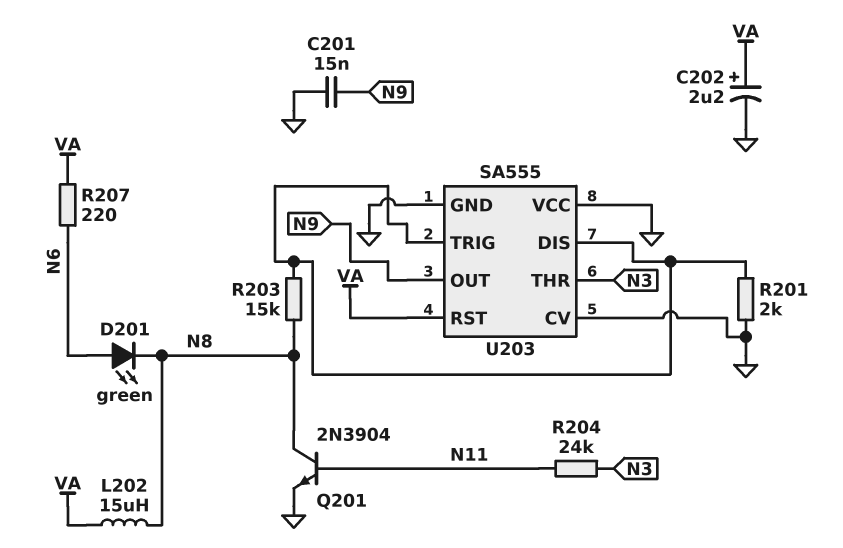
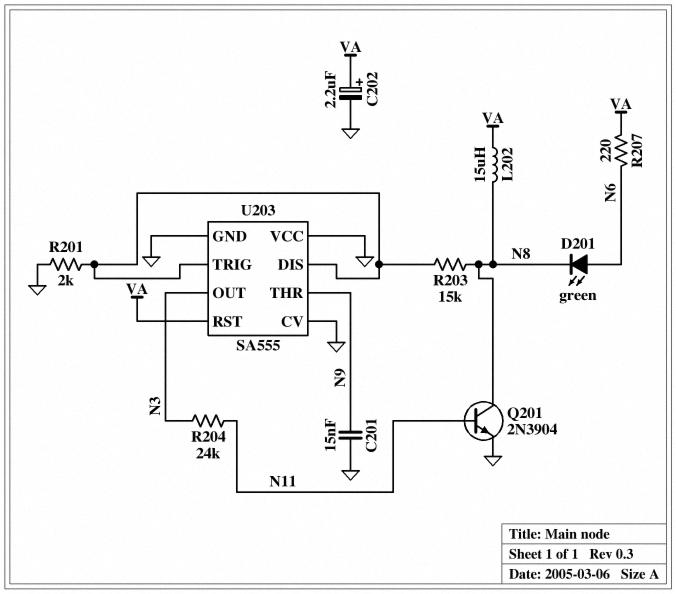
U203 pin OUT: N9 -> N3
U203 pin THR: N3 -> N9

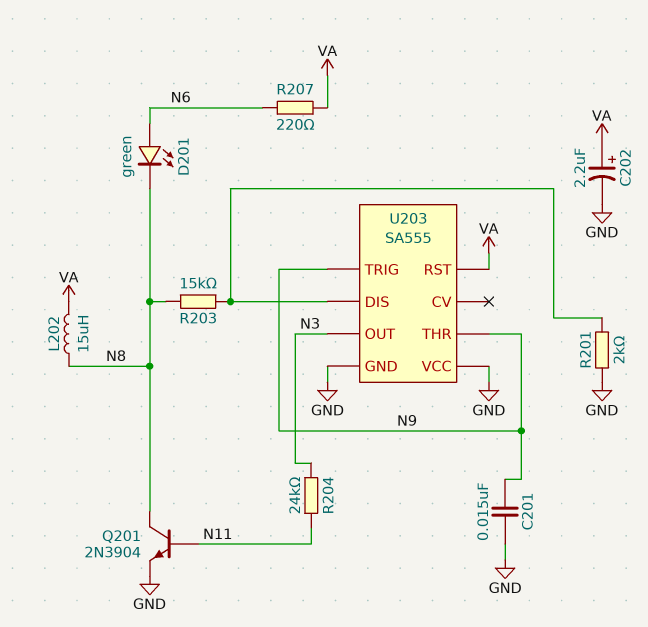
U203 pin CV: GND -> none
U203 pin TRIG: U203/DIS -> N9

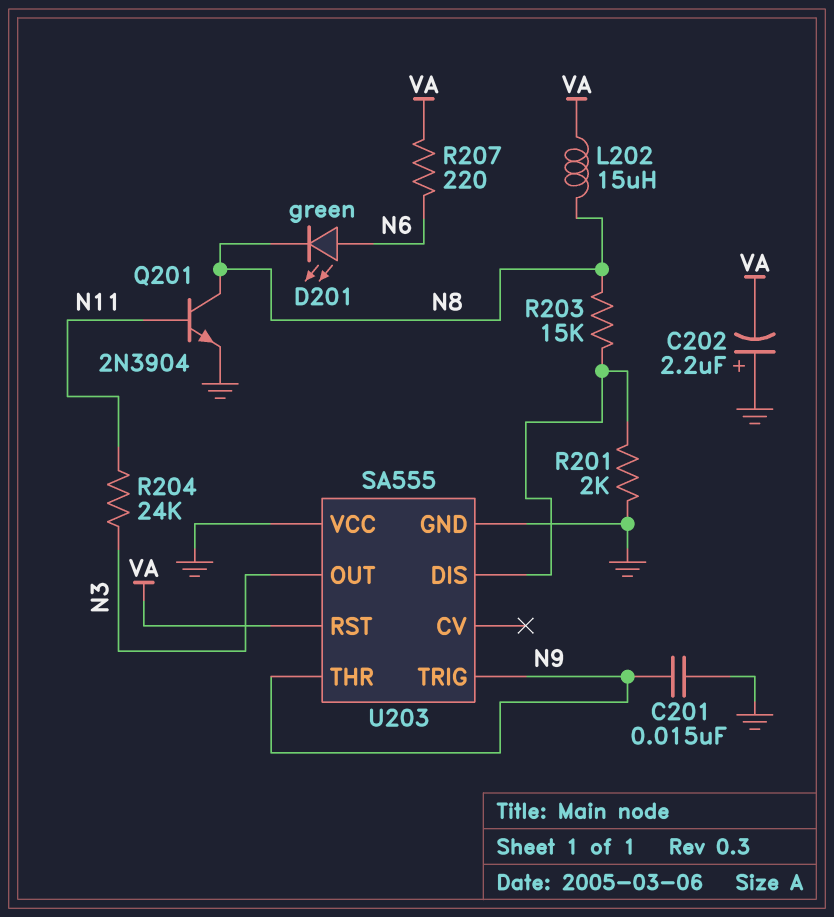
C202: 2.2uF (plus VA, minus GND) -> 2.2uF (plus GND, minus VA)

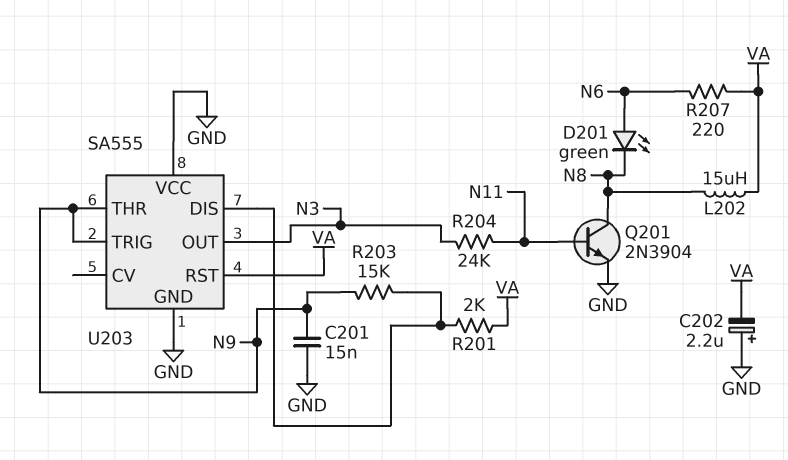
R201: 2k (GND, U203/DIS) -> 2k (U203/DIS, VA)
R203: 15k (N8, U203/DIS) -> 15k (N9, U203/DIS)

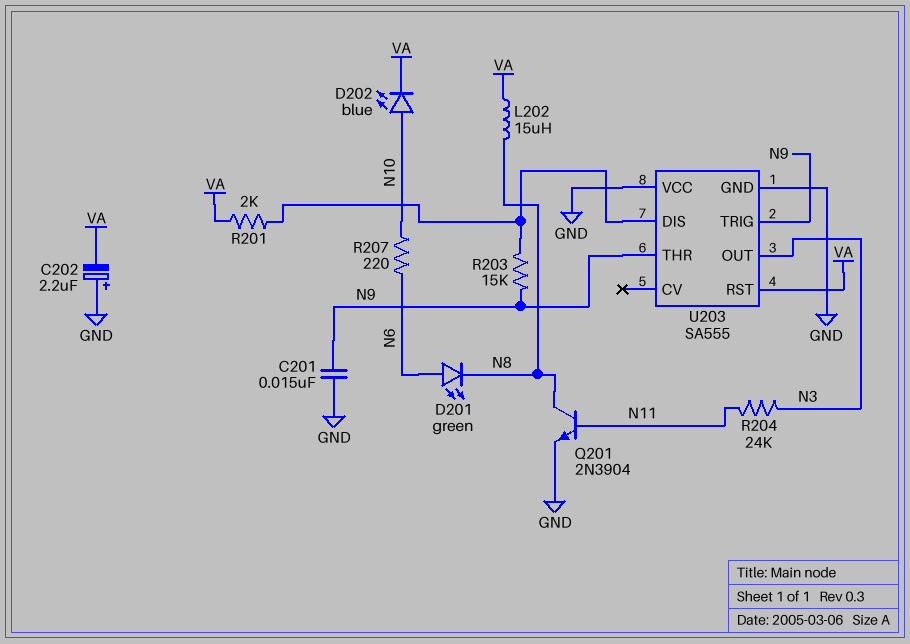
D202: none -> LED blue (A N10, K VA)
R207: 220 (N6, VA) -> 220 (N6, N10)

